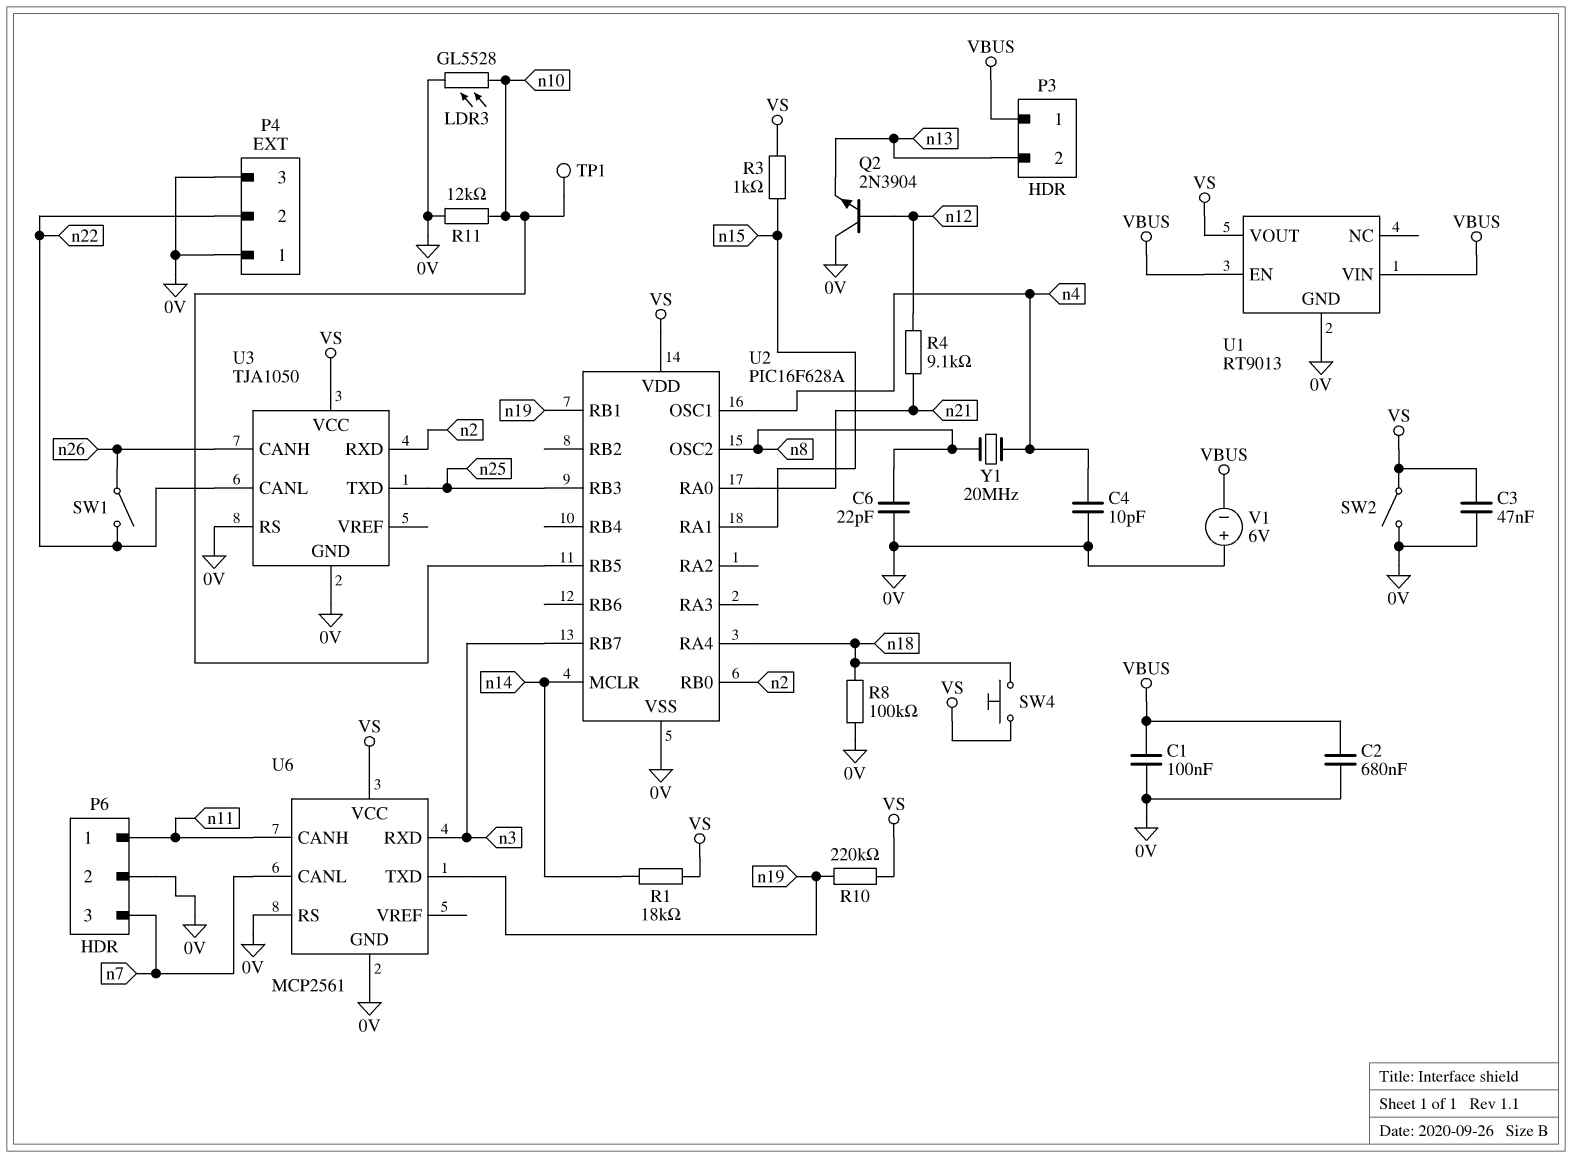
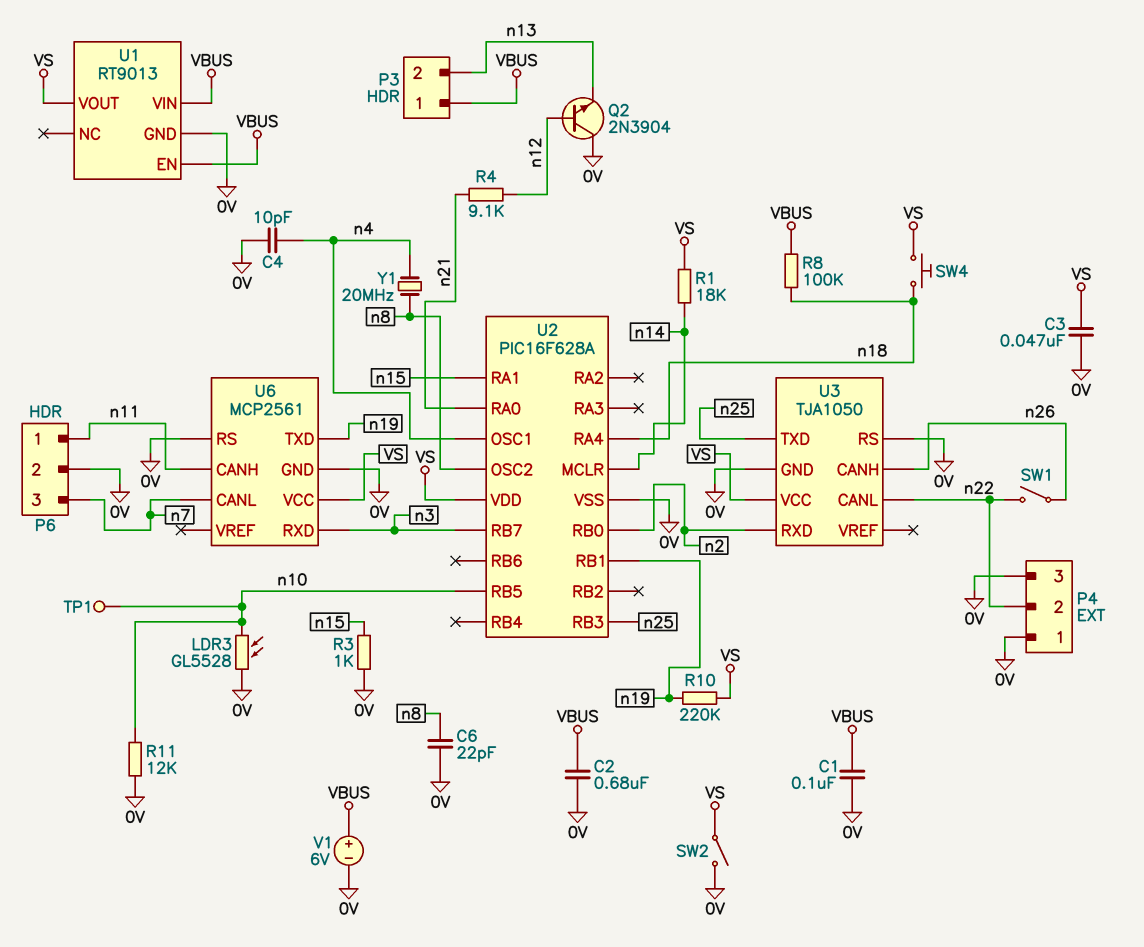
R3: 1k (VS, n15) -> 1k (0V, n15)
R8: 100k (0V, n18) -> 100k (VBUS, n18)
V1: 6V (plus 0V, minus VBUS) -> 6V (plus VBUS, minus 0V)

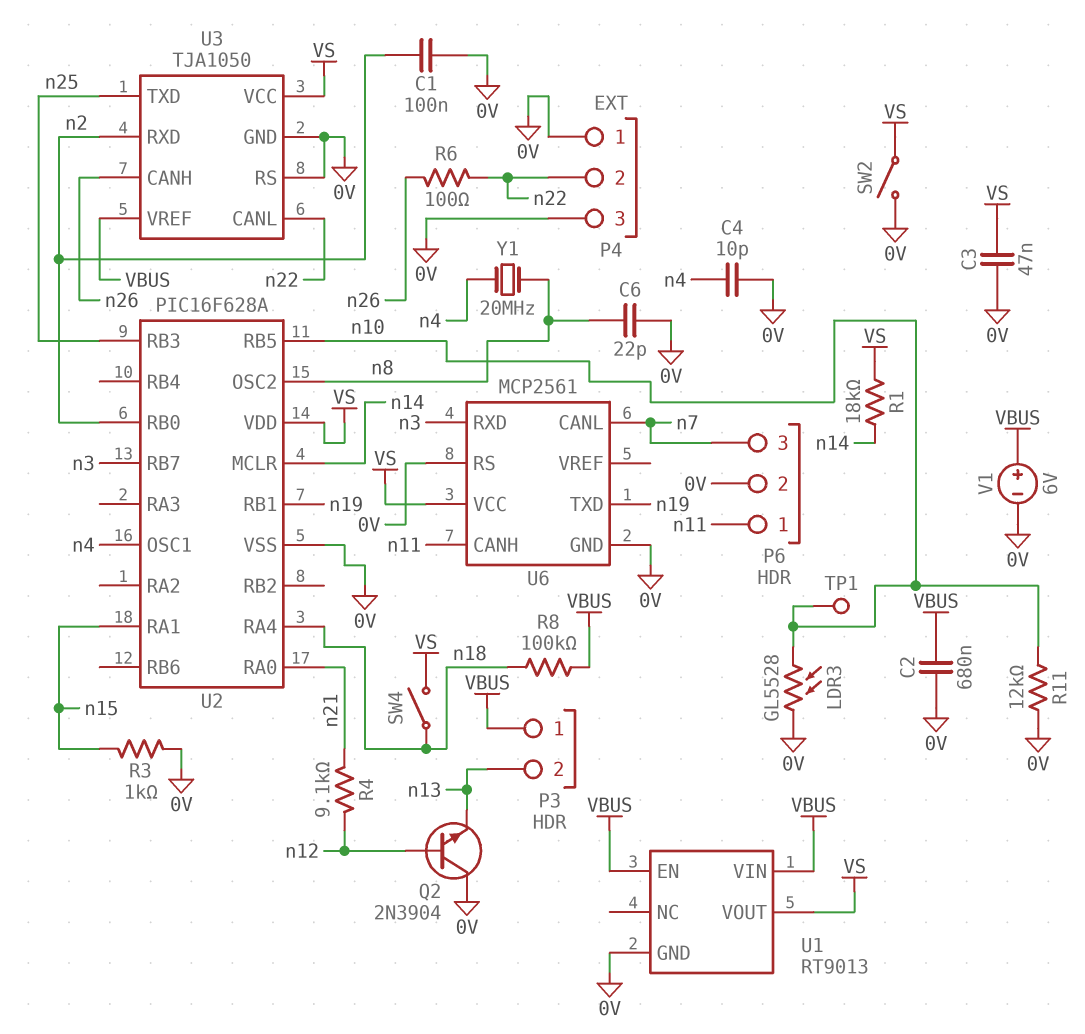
C1: 100nF (0V, VBUS) -> 100nF (0V, n2)
R6: none -> 100 (n22, n26)
R10: 220k (VS, n19) -> none
SW1: switch (n22, n26) -> none
SW4: button (VS, n18) -> switch (VS, n18)
U3 pin VREF: none -> VBUS

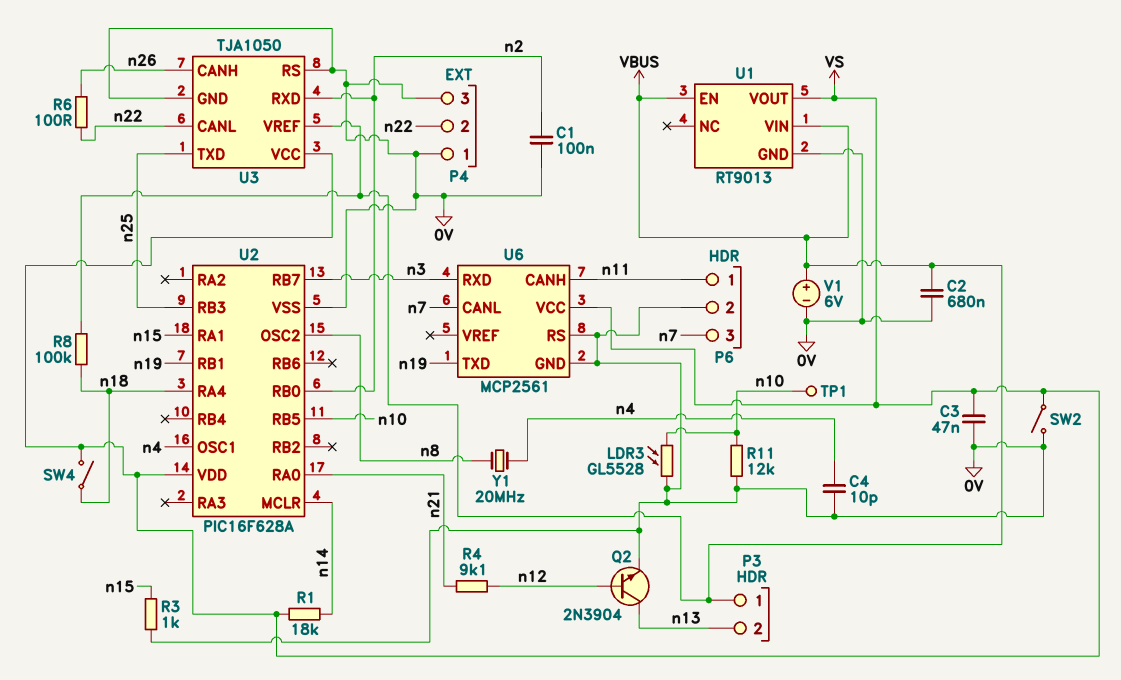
C6: 22pF (0V, n8) -> none
Q2: NPN 2N3904 (B n12, C 0V, E n13) -> NPN 2N3904 (B n12, C n13, E 0V)

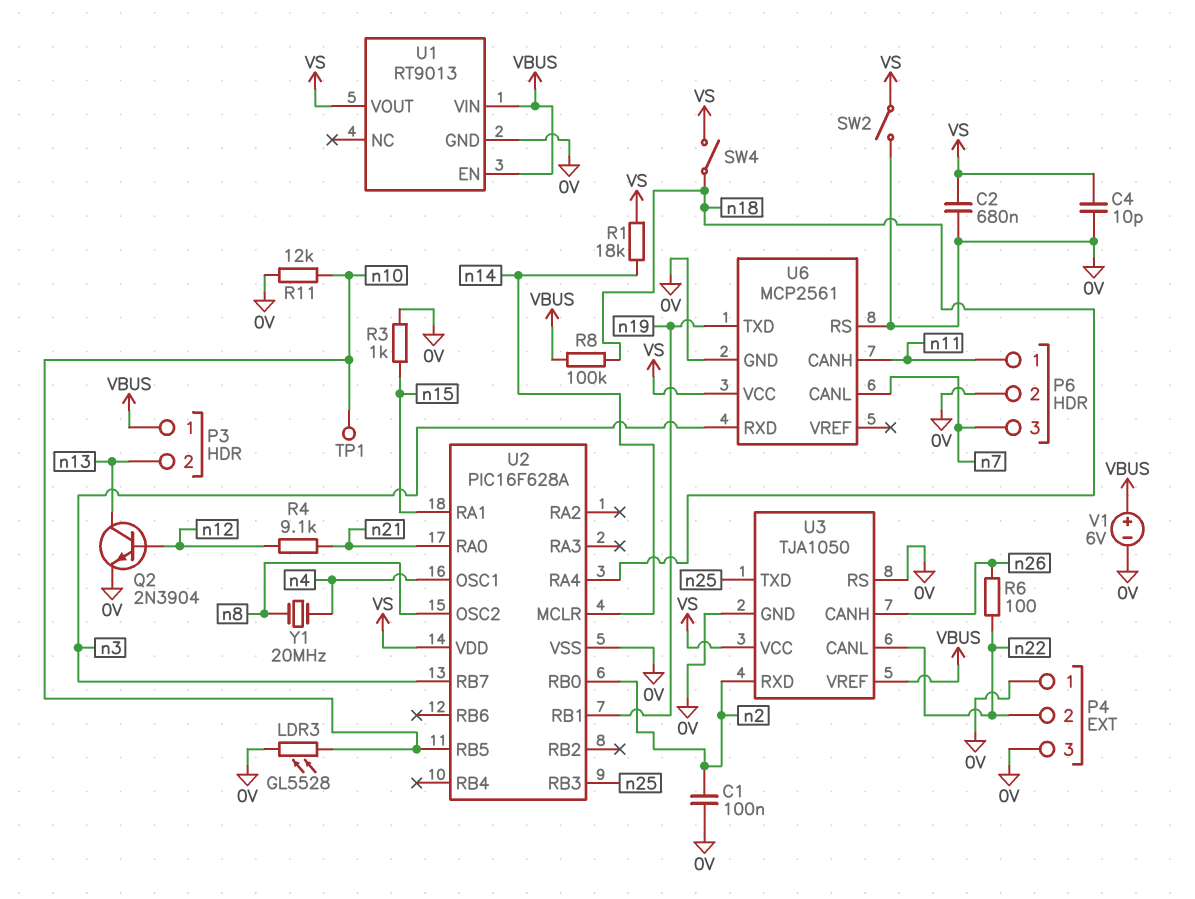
C2: 680nF (0V, VBUS) -> 680nF (0V, VS)
C3: 47nF (0V, VS) -> none
C4: 10pF (0V, n4) -> 10pF (0V, VS)

